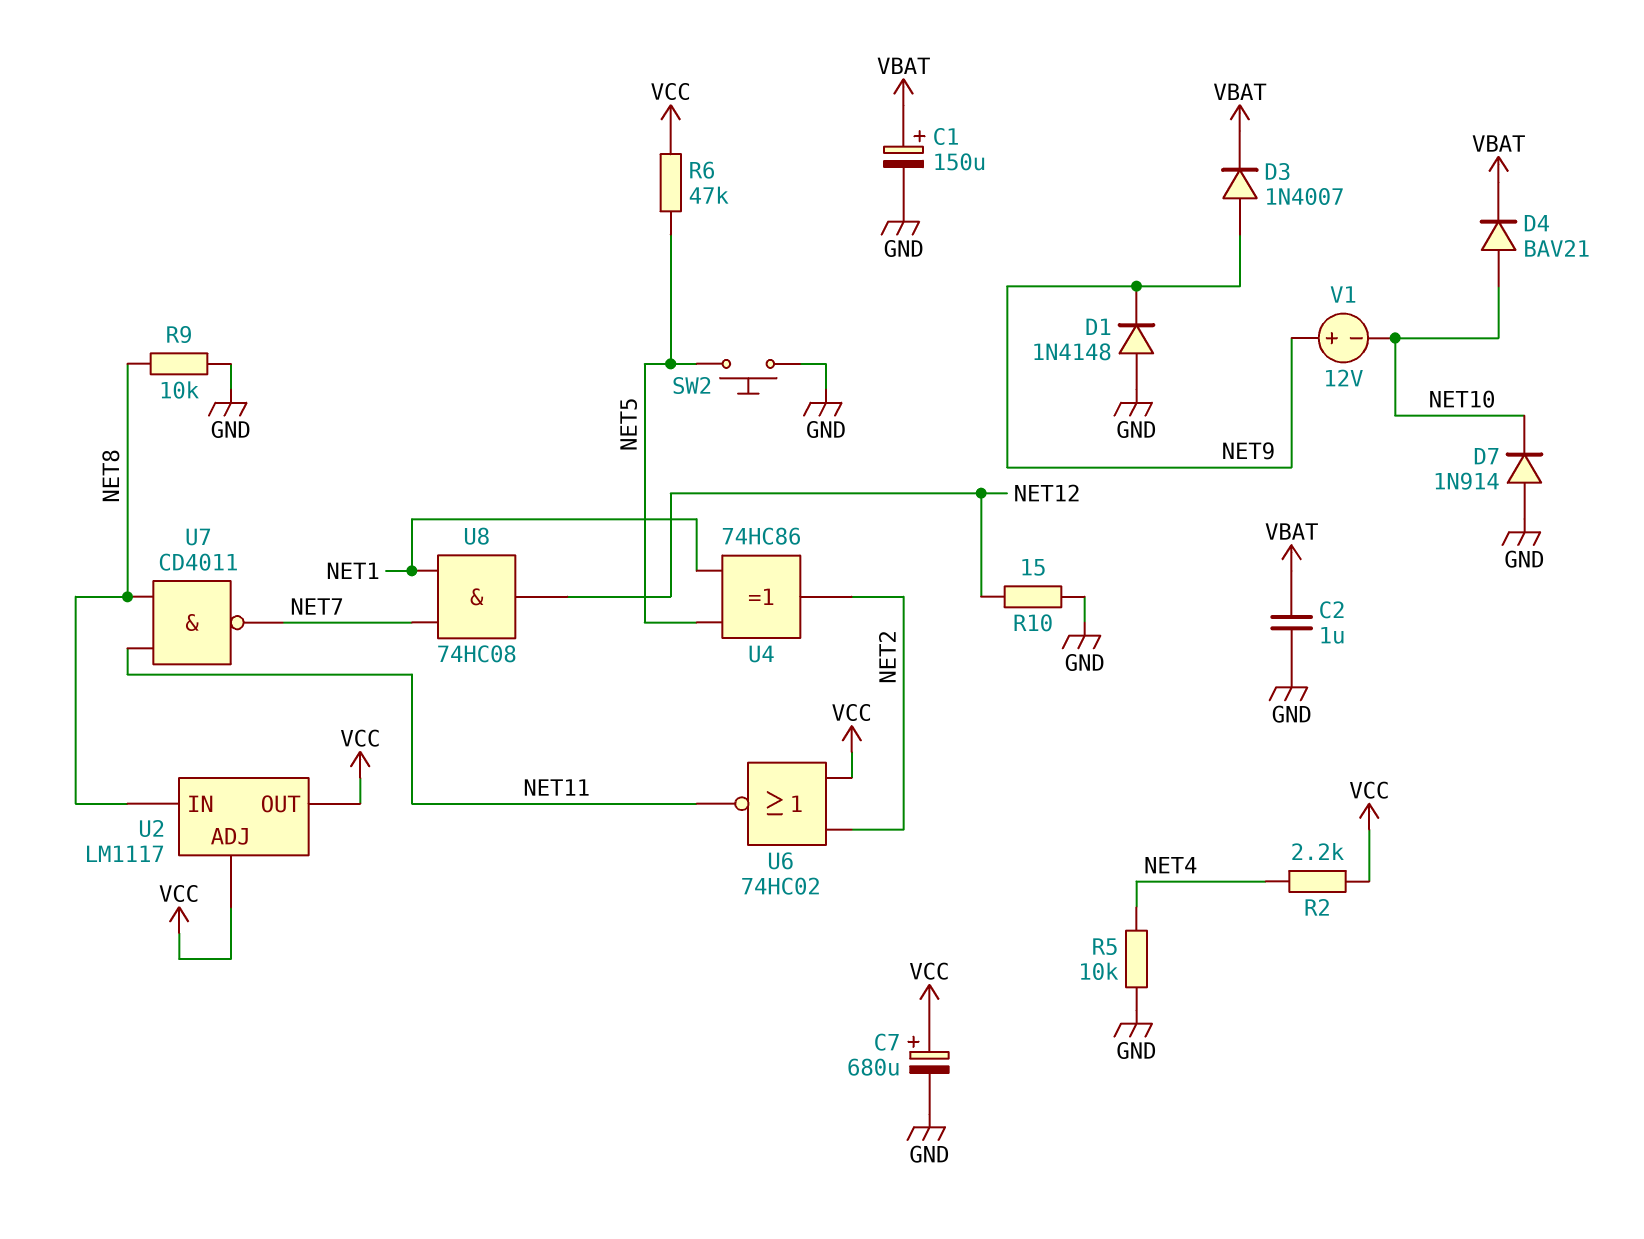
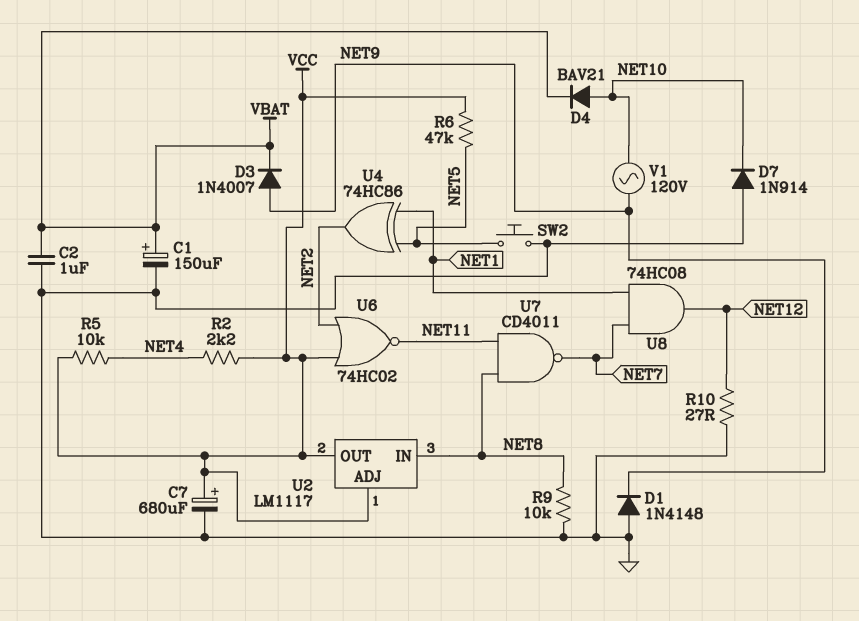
R5: 10k (GND, NET4) -> 10k (NET4, VCC)
R10: 15 (GND, NET12) -> 27 (GND, NET12)
V1: 12V (plus NET9, minus NET10) -> AC 120V (NET9, NET10)

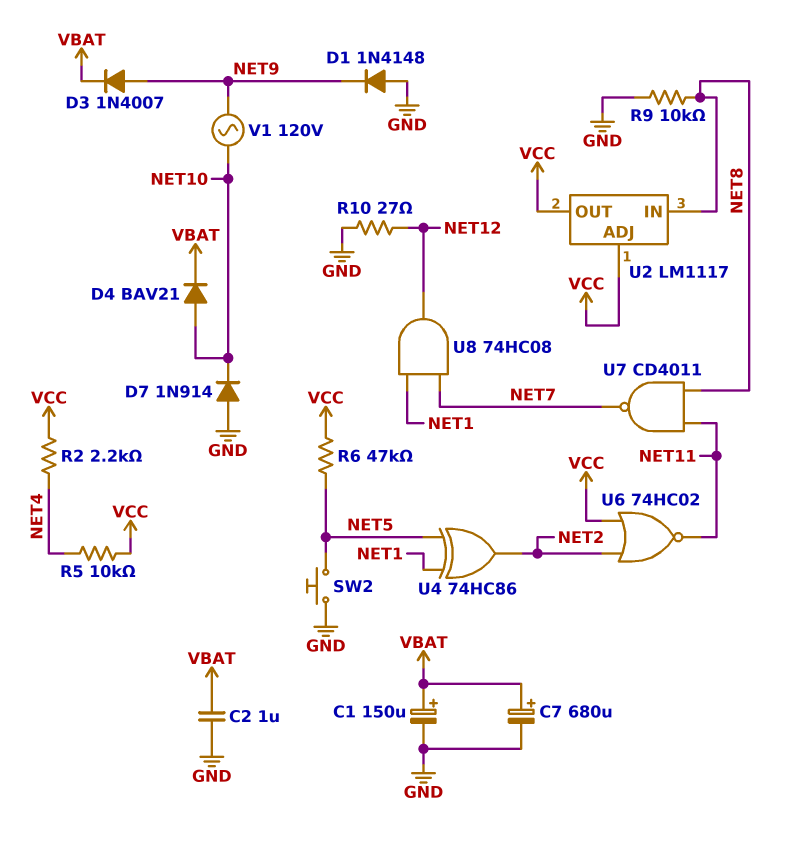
C7: 680uF (plus VCC, minus GND) -> 680uF (plus VBAT, minus GND)

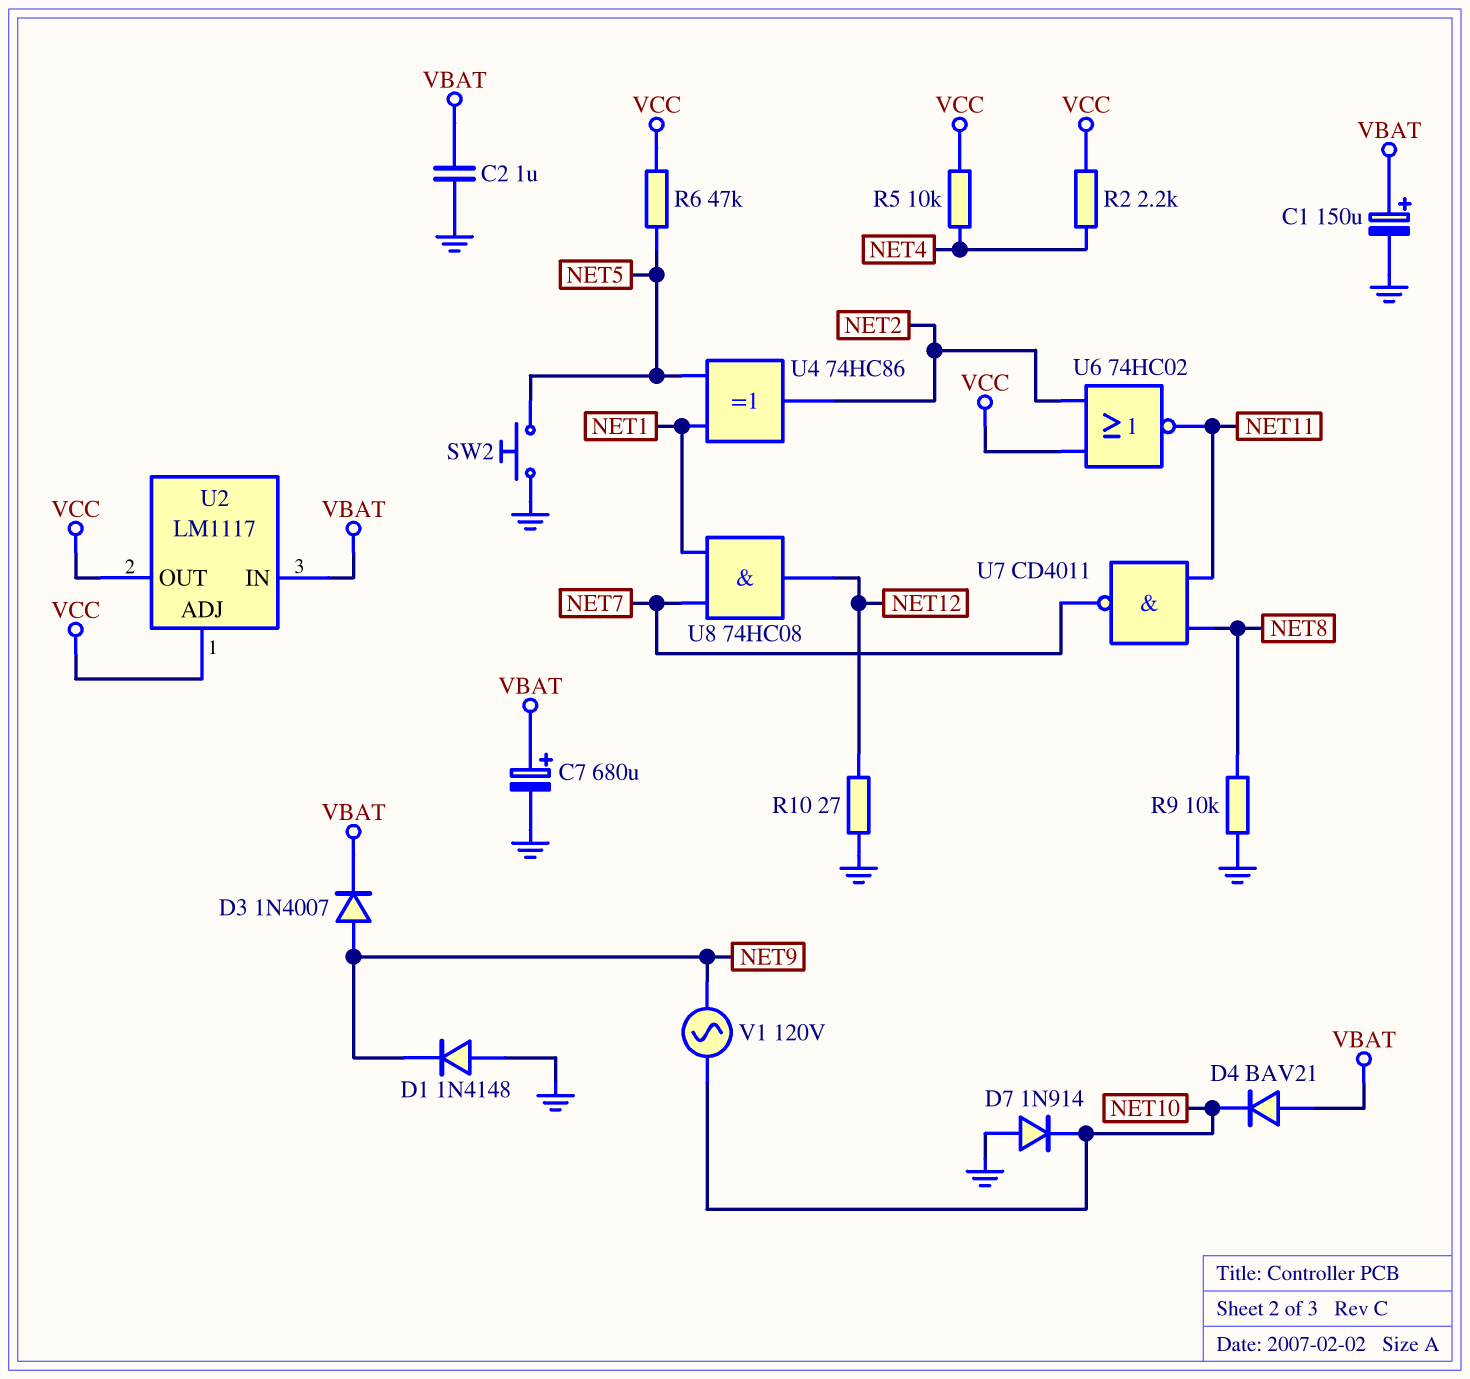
D4: diode BAV21 (A NET10, K VBAT) -> diode BAV21 (A VBAT, K NET10)
U2 pin IN: NET8 -> VBAT

